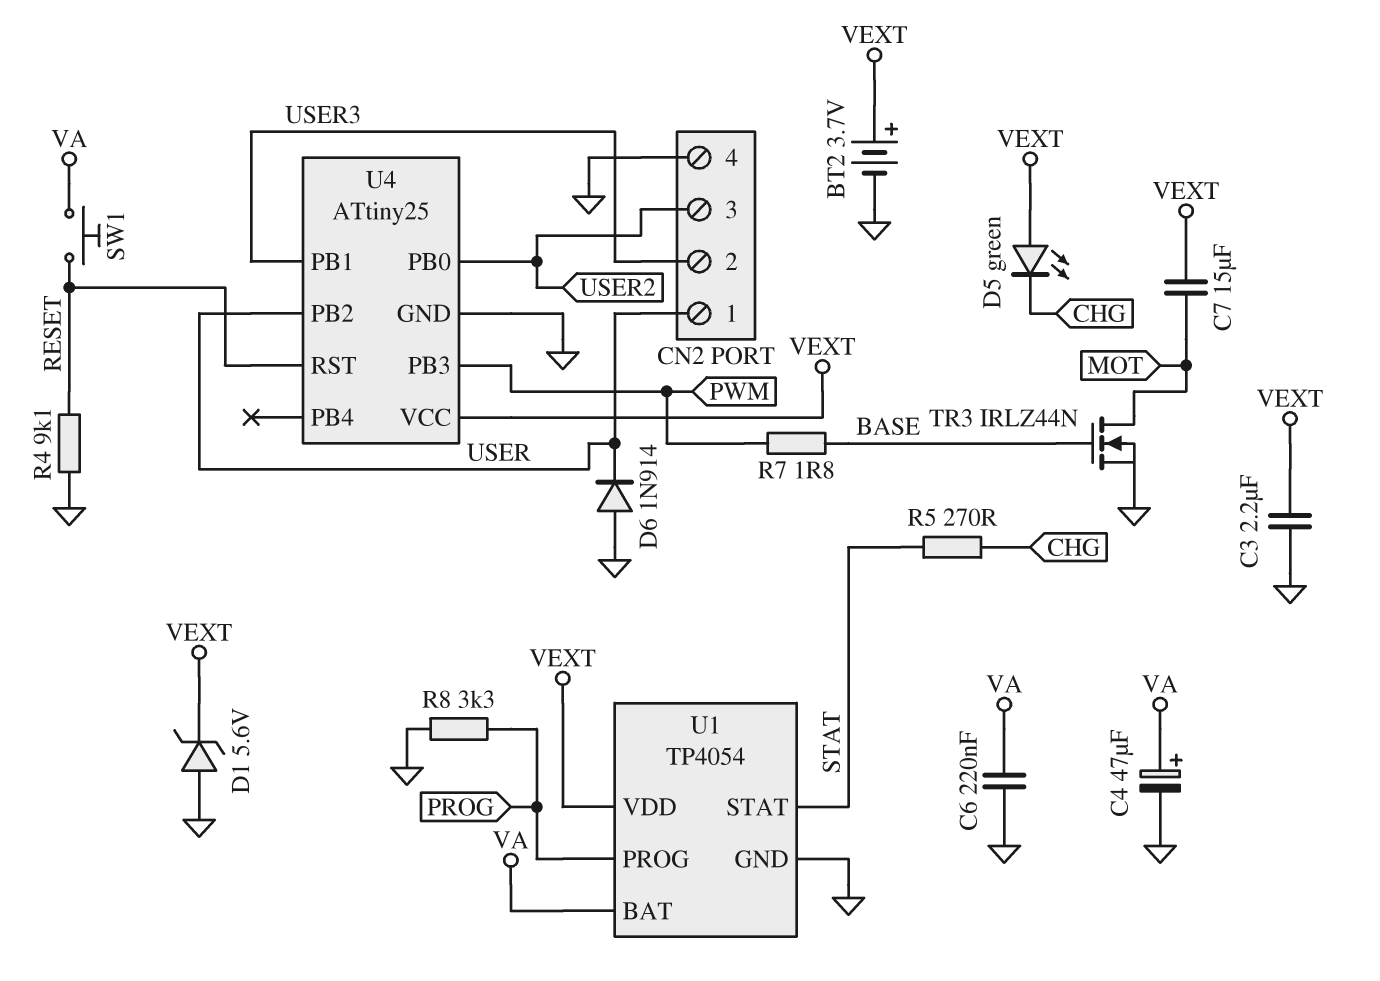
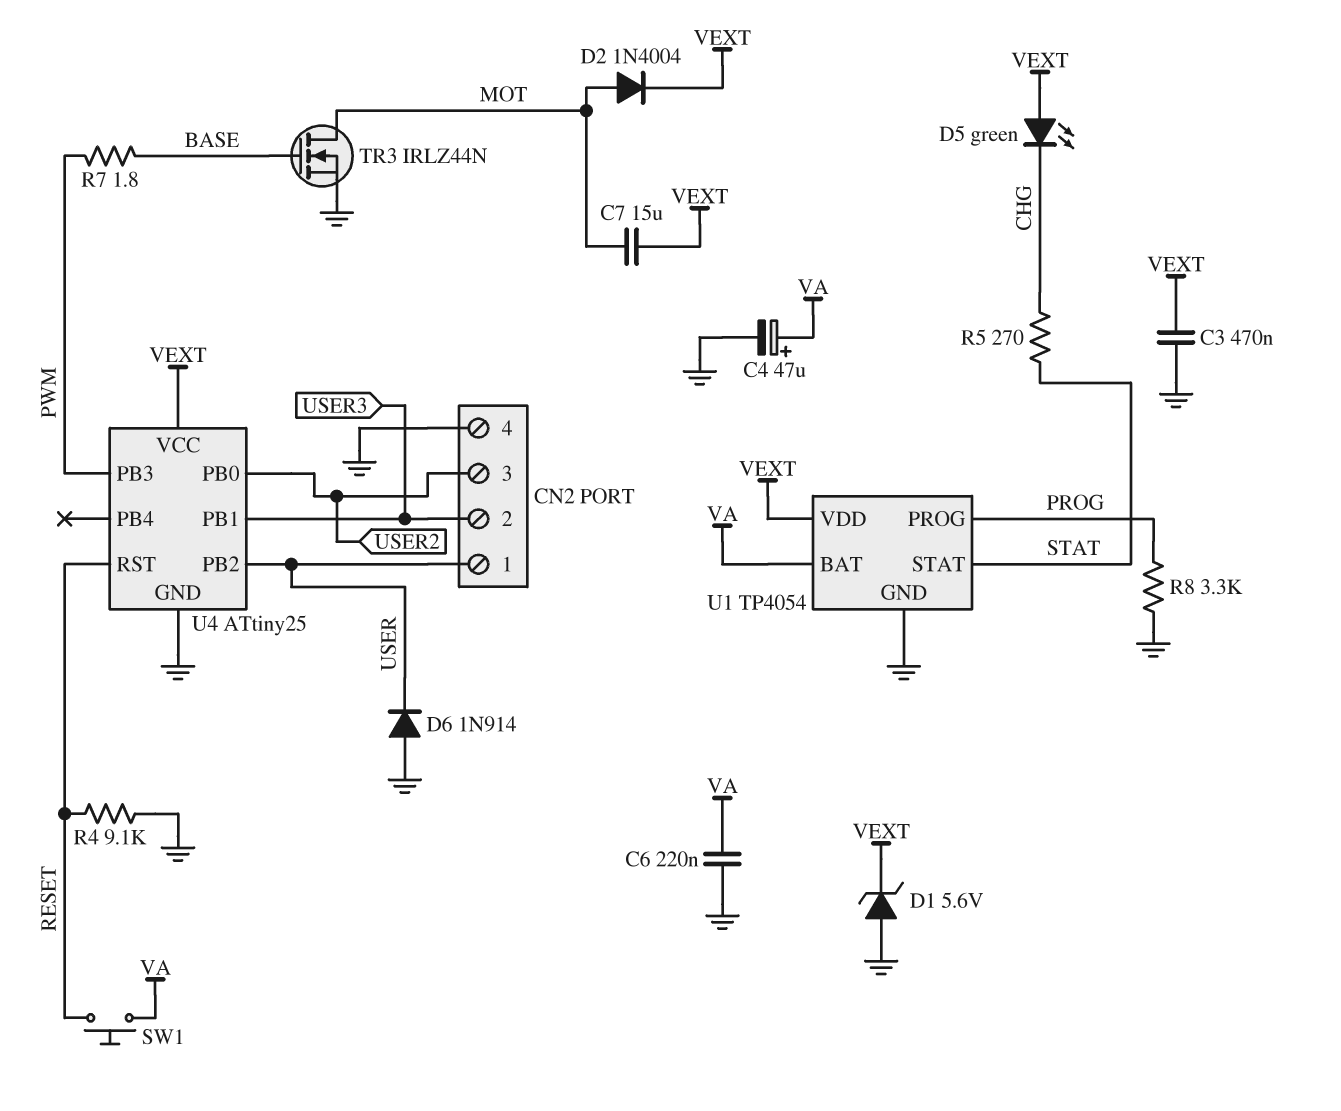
BT2: 3.7V (plus VEXT, minus GND) -> none
C3: 2.2uF (GND, VEXT) -> 470nF (GND, VEXT)
D2: none -> diode 1N4004 (A MOT, K VEXT)

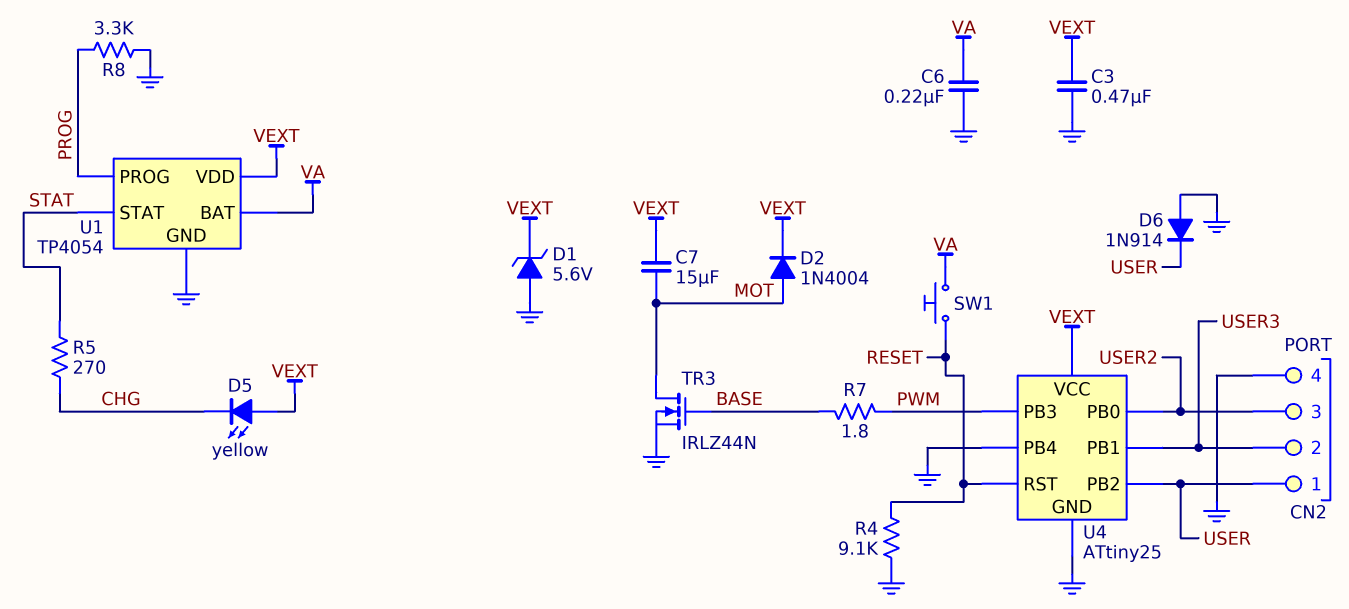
C4: 47uF (plus VA, minus GND) -> none
D5: LED green (A VEXT, K CHG) -> LED yellow (A VEXT, K CHG)
U4 pin PB4: none -> GND

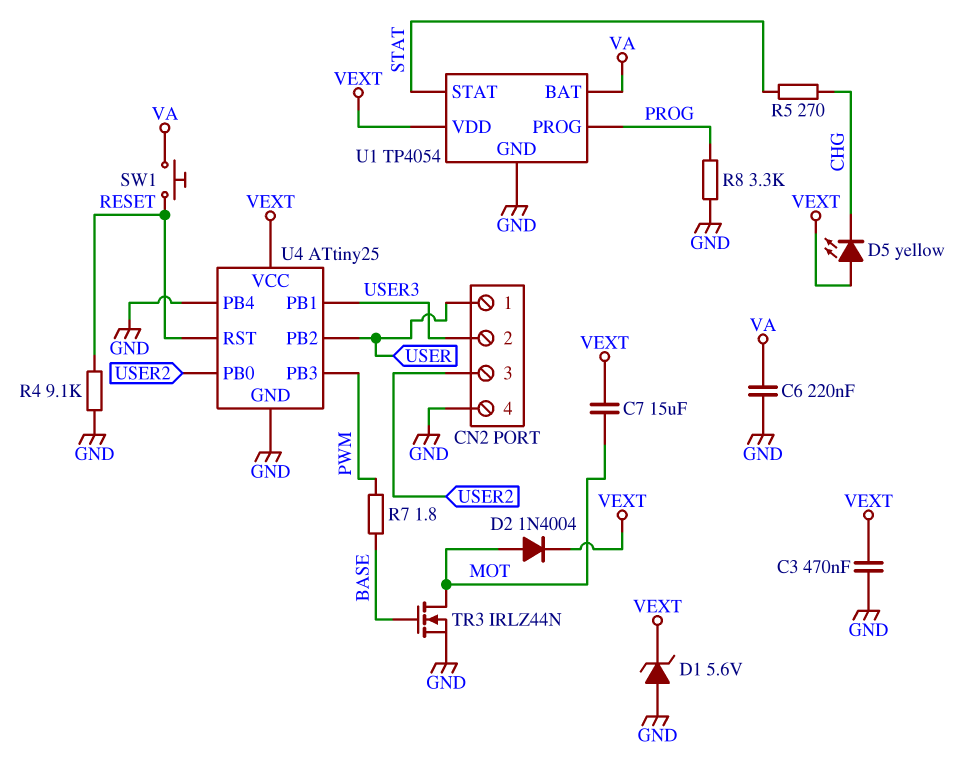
D6: diode 1N914 (A GND, K USER) -> none

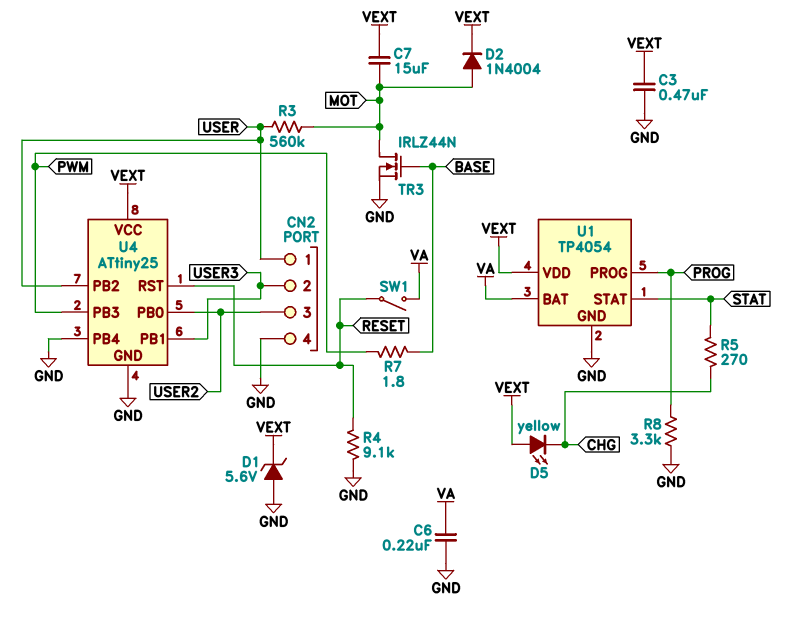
R3: none -> 560k (MOT, USER)
SW1: button (RESET, VA) -> switch (RESET, VA)

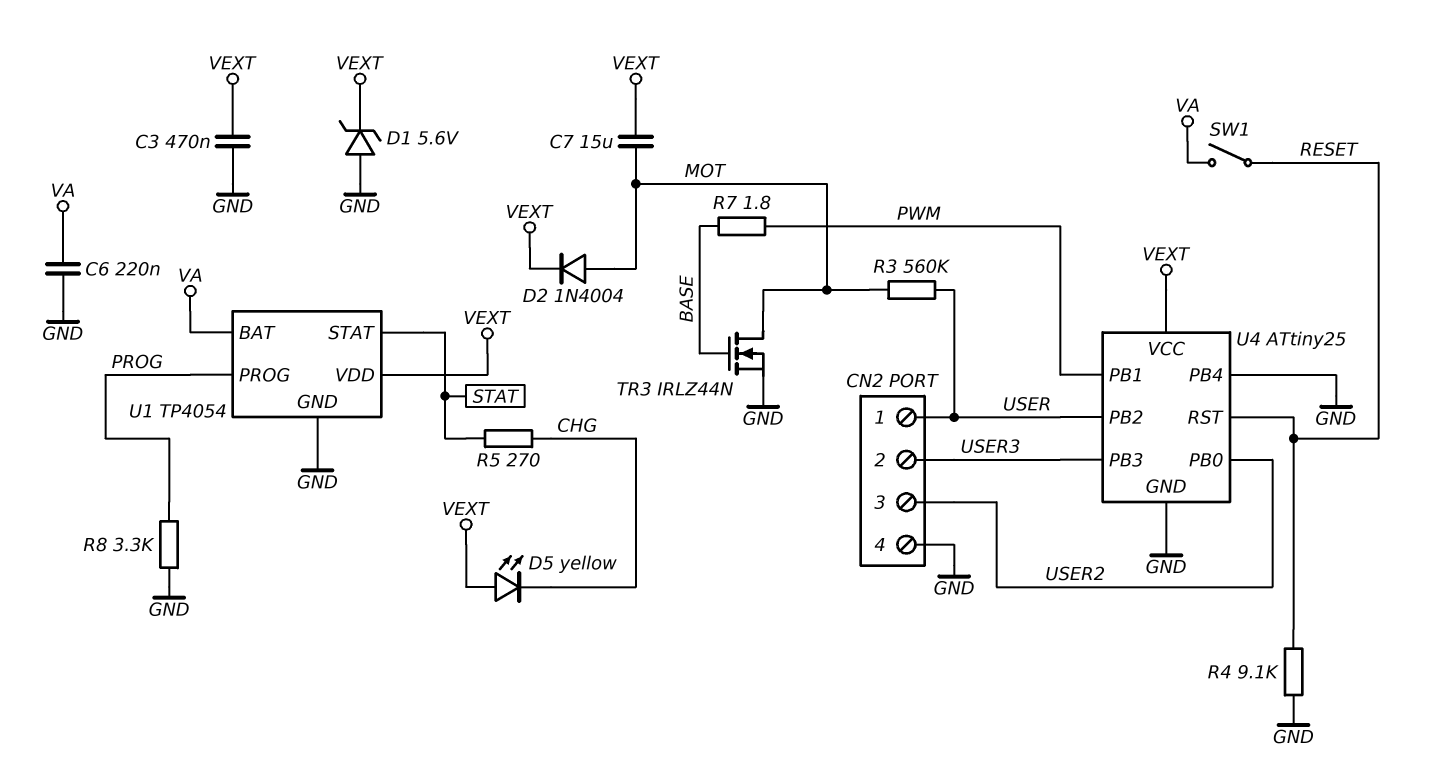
U4 pin PB1: USER3 -> PWM
U4 pin PB3: PWM -> USER3

